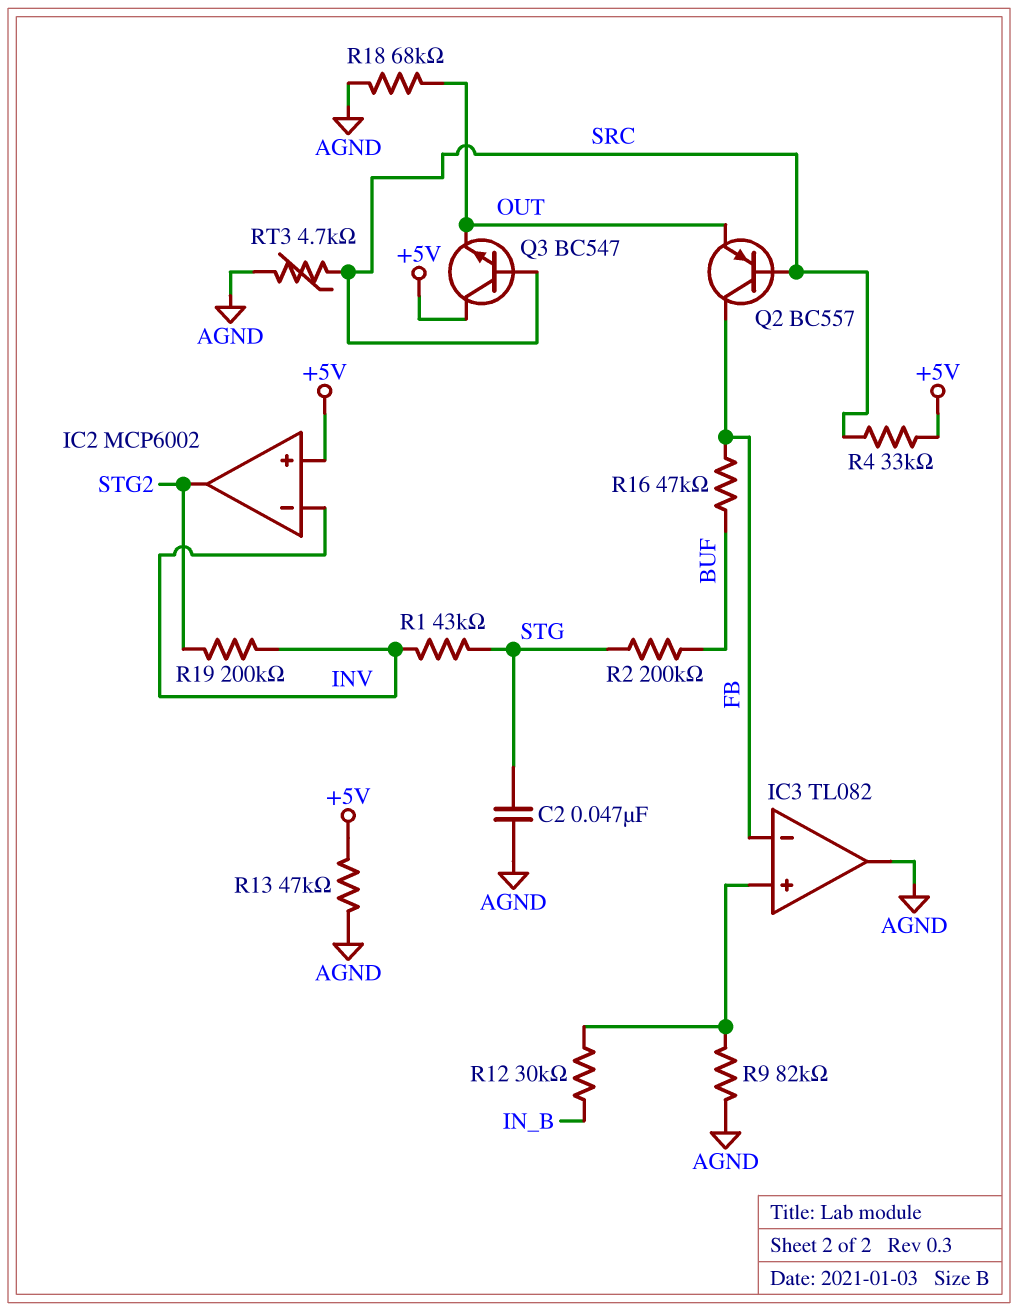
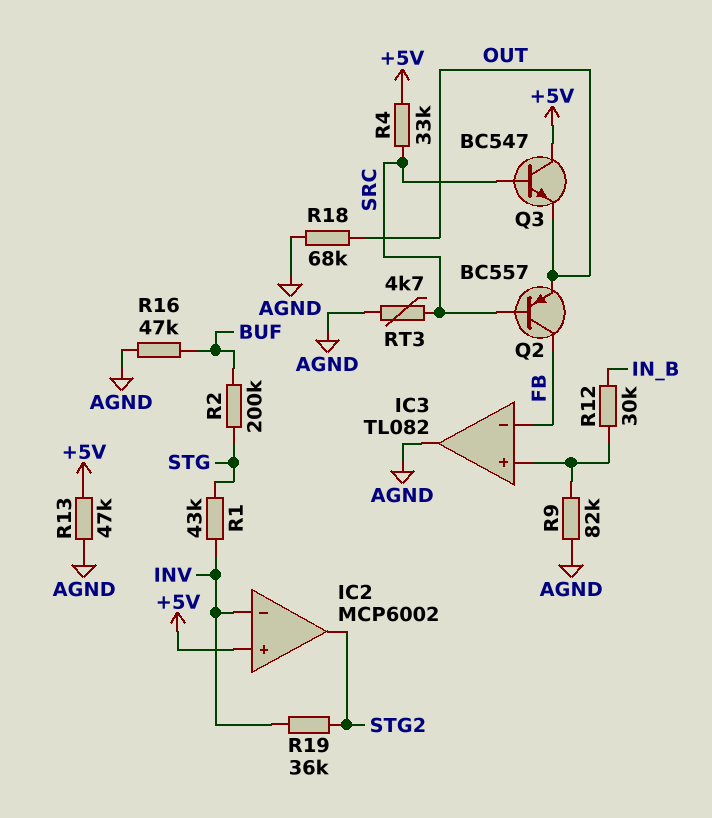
C2: 47nF (AGND, STG) -> none
R16: 47k (BUF, FB) -> 47k (AGND, BUF)
R19: 200k (INV, STG2) -> 36k (INV, STG2)

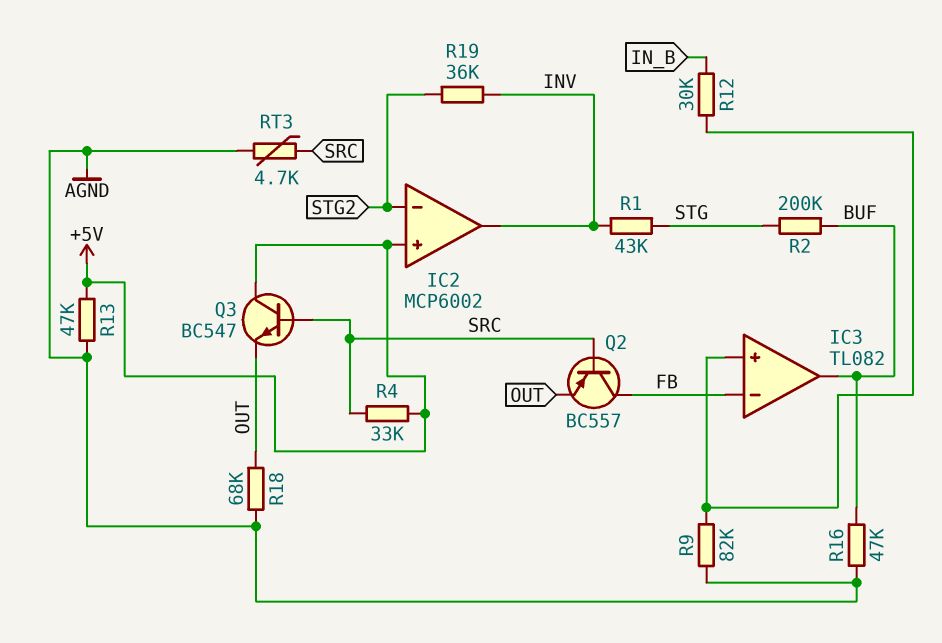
IC2 pin in-: INV -> STG2
IC2 pin out: STG2 -> INV
IC3 pin out: AGND -> BUF

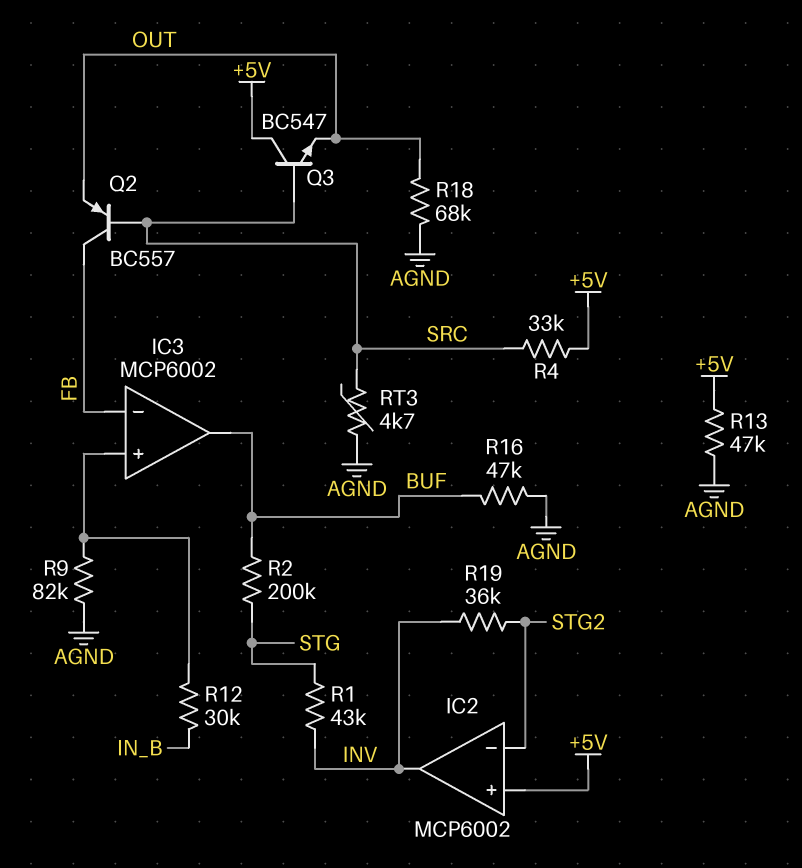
IC3: TL082 -> MCP6002

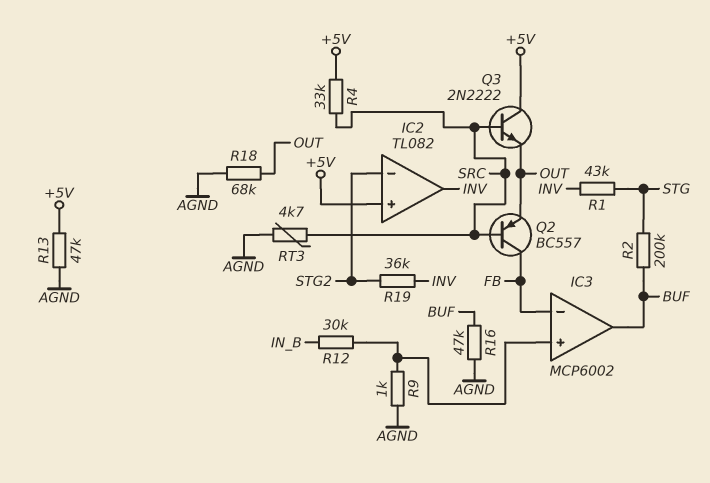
IC2: MCP6002 -> TL082
Q3: NPN BC547 (B SRC, C +5V, E OUT) -> NPN 2N2222 (B SRC, C +5V, E OUT)
R9: 82k (AGND, IC3/in+) -> 1k (AGND, IC3/in+)

